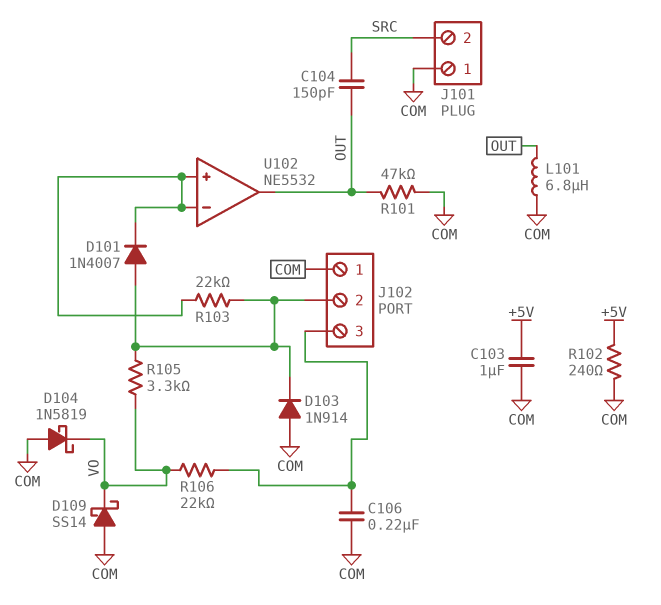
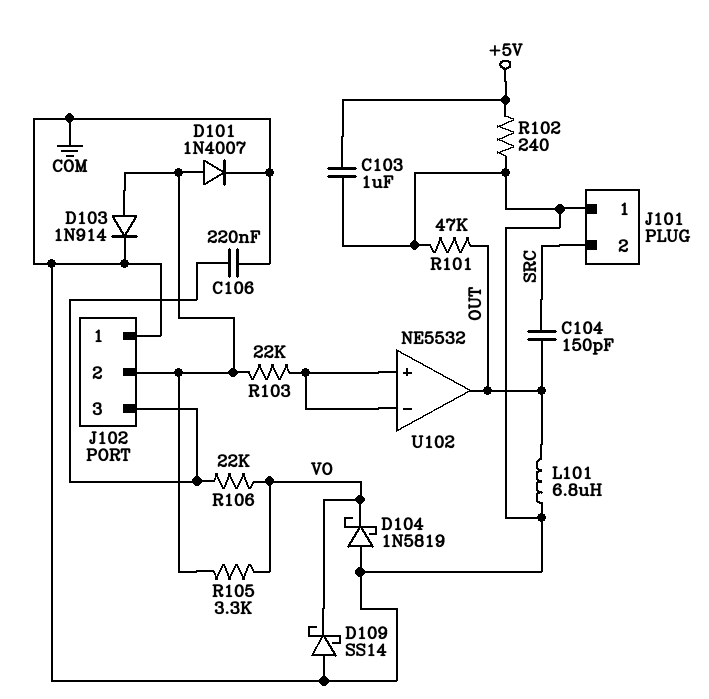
D101: diode 1N4007 (A J102/2, K U102/in+) -> diode 1N4007 (A J102/2, K COM)
D103: diode 1N914 (A COM, K J102/2) -> diode 1N914 (A J102/2, K COM)

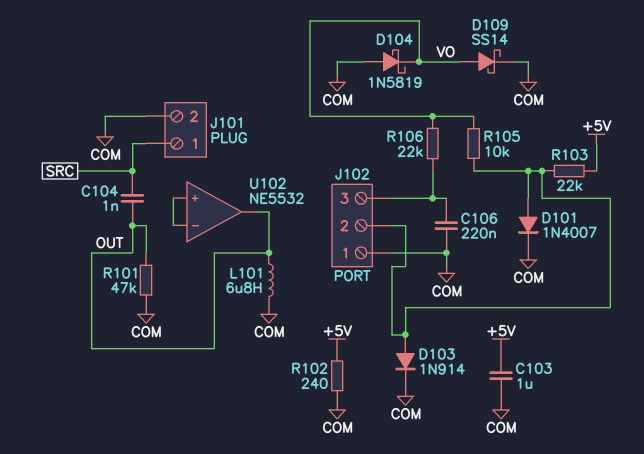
C104: 150pF (OUT, SRC) -> 1nF (OUT, SRC)
D109: schottky SS14 (A COM, K VO) -> schottky SS14 (A VO, K COM)
J101 pin 1: COM -> SRC
J101 pin 2: SRC -> COM
R103: 22k (J102/2, U102/in+) -> 22k (+5V, J102/2)
R105: 3.3k (J102/2, VO) -> 10k (J102/2, VO)

